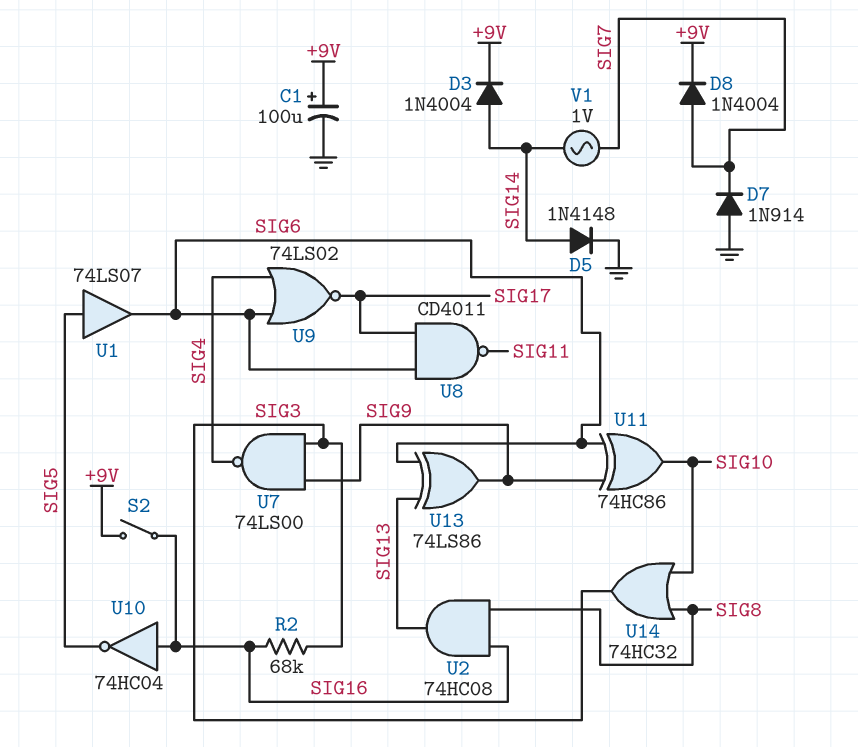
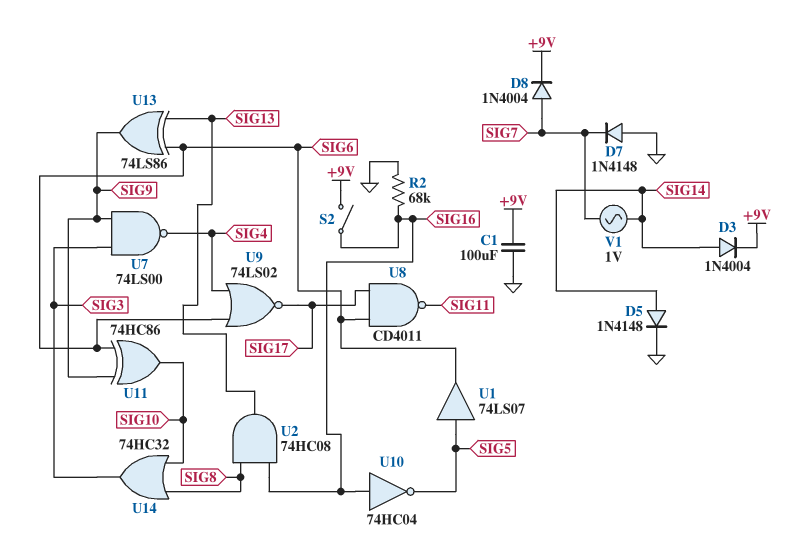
C1: 100uF (plus +9V, minus GND) -> 100uF (+9V, GND)
D7: diode 1N914 (A GND, K SIG7) -> diode 1N4148 (A GND, K SIG7)
R2: 68k (SIG3, SIG16) -> 68k (GND, SIG16)

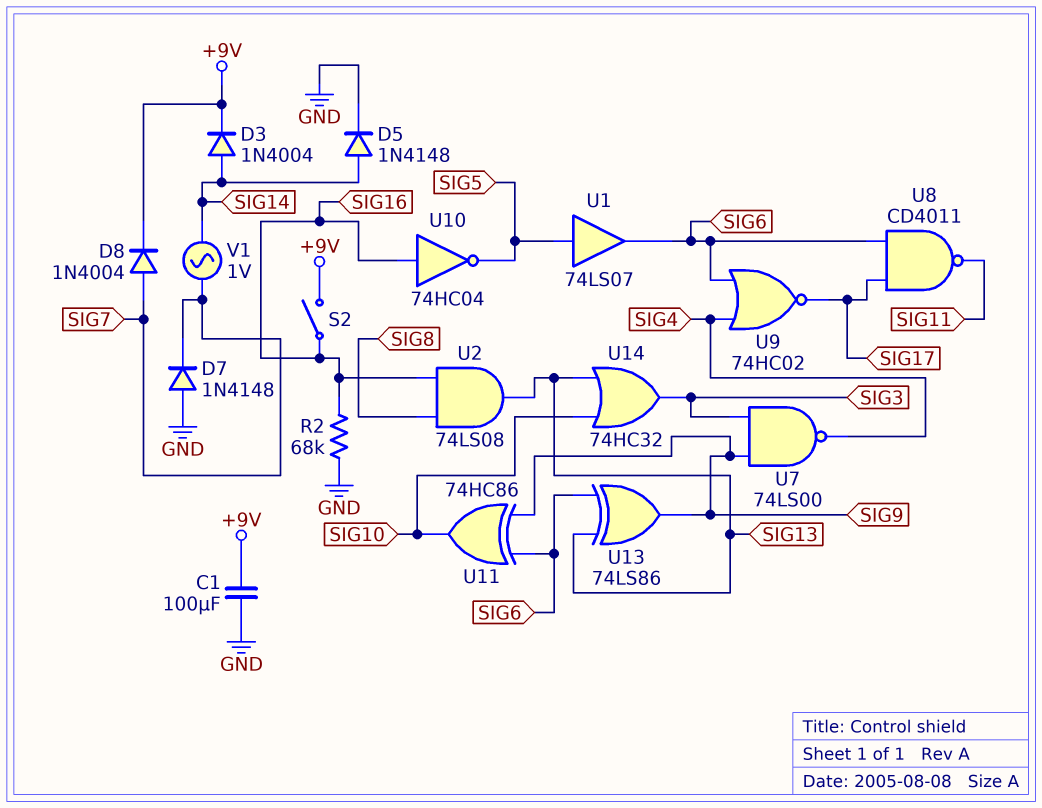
U2: AND 74HC08 (in SIG8, in SIG16, out SIG13) -> AND 74LS08 (in SIG8, in SIG16, out SIG13)
U9: NOR 74LS02 (in SIG4, in SIG6, out SIG17) -> NOR 74HC02 (in SIG4, in SIG6, out SIG17)
U14: OR 74HC32 (in SIG8, in SIG10, out SIG3) -> OR 74HC32 (in SIG10, in SIG13, out SIG3)

